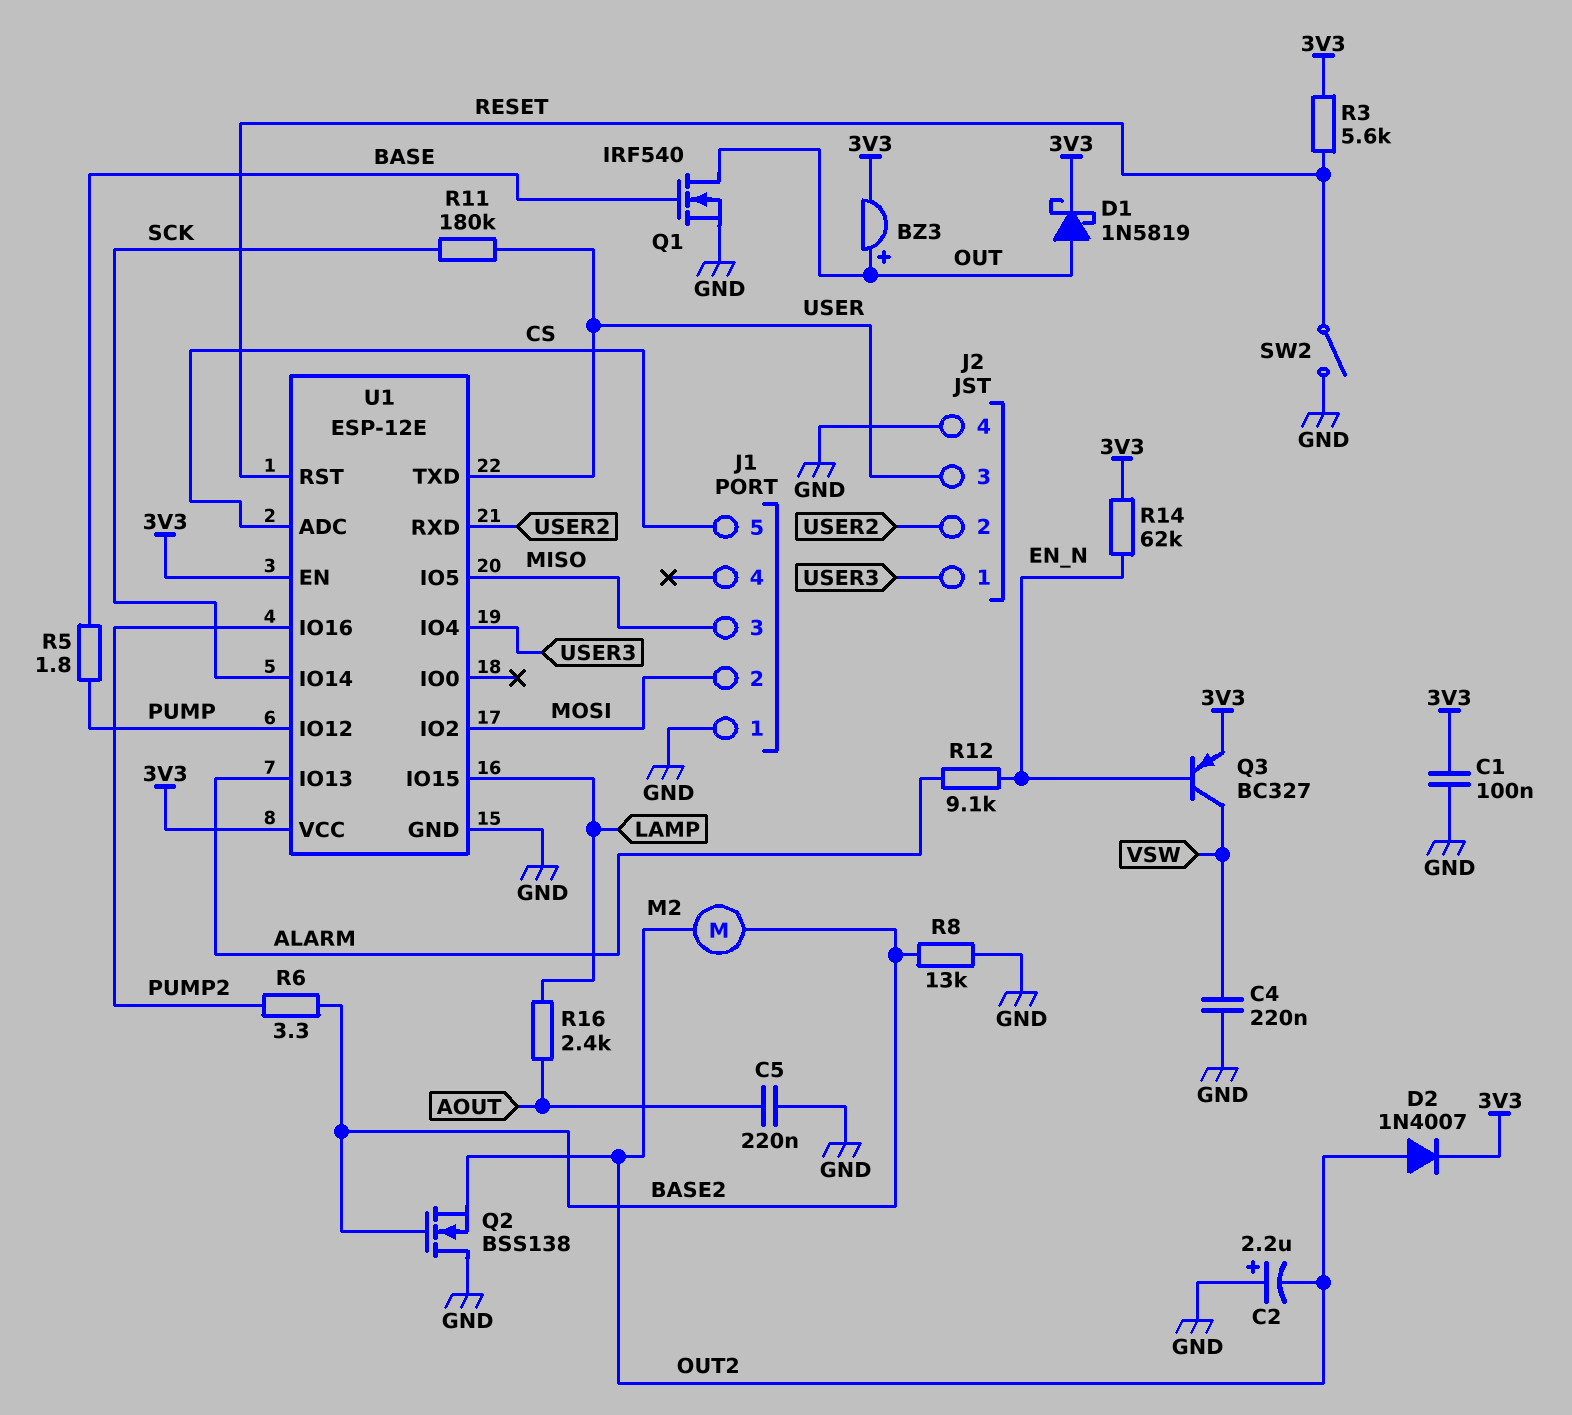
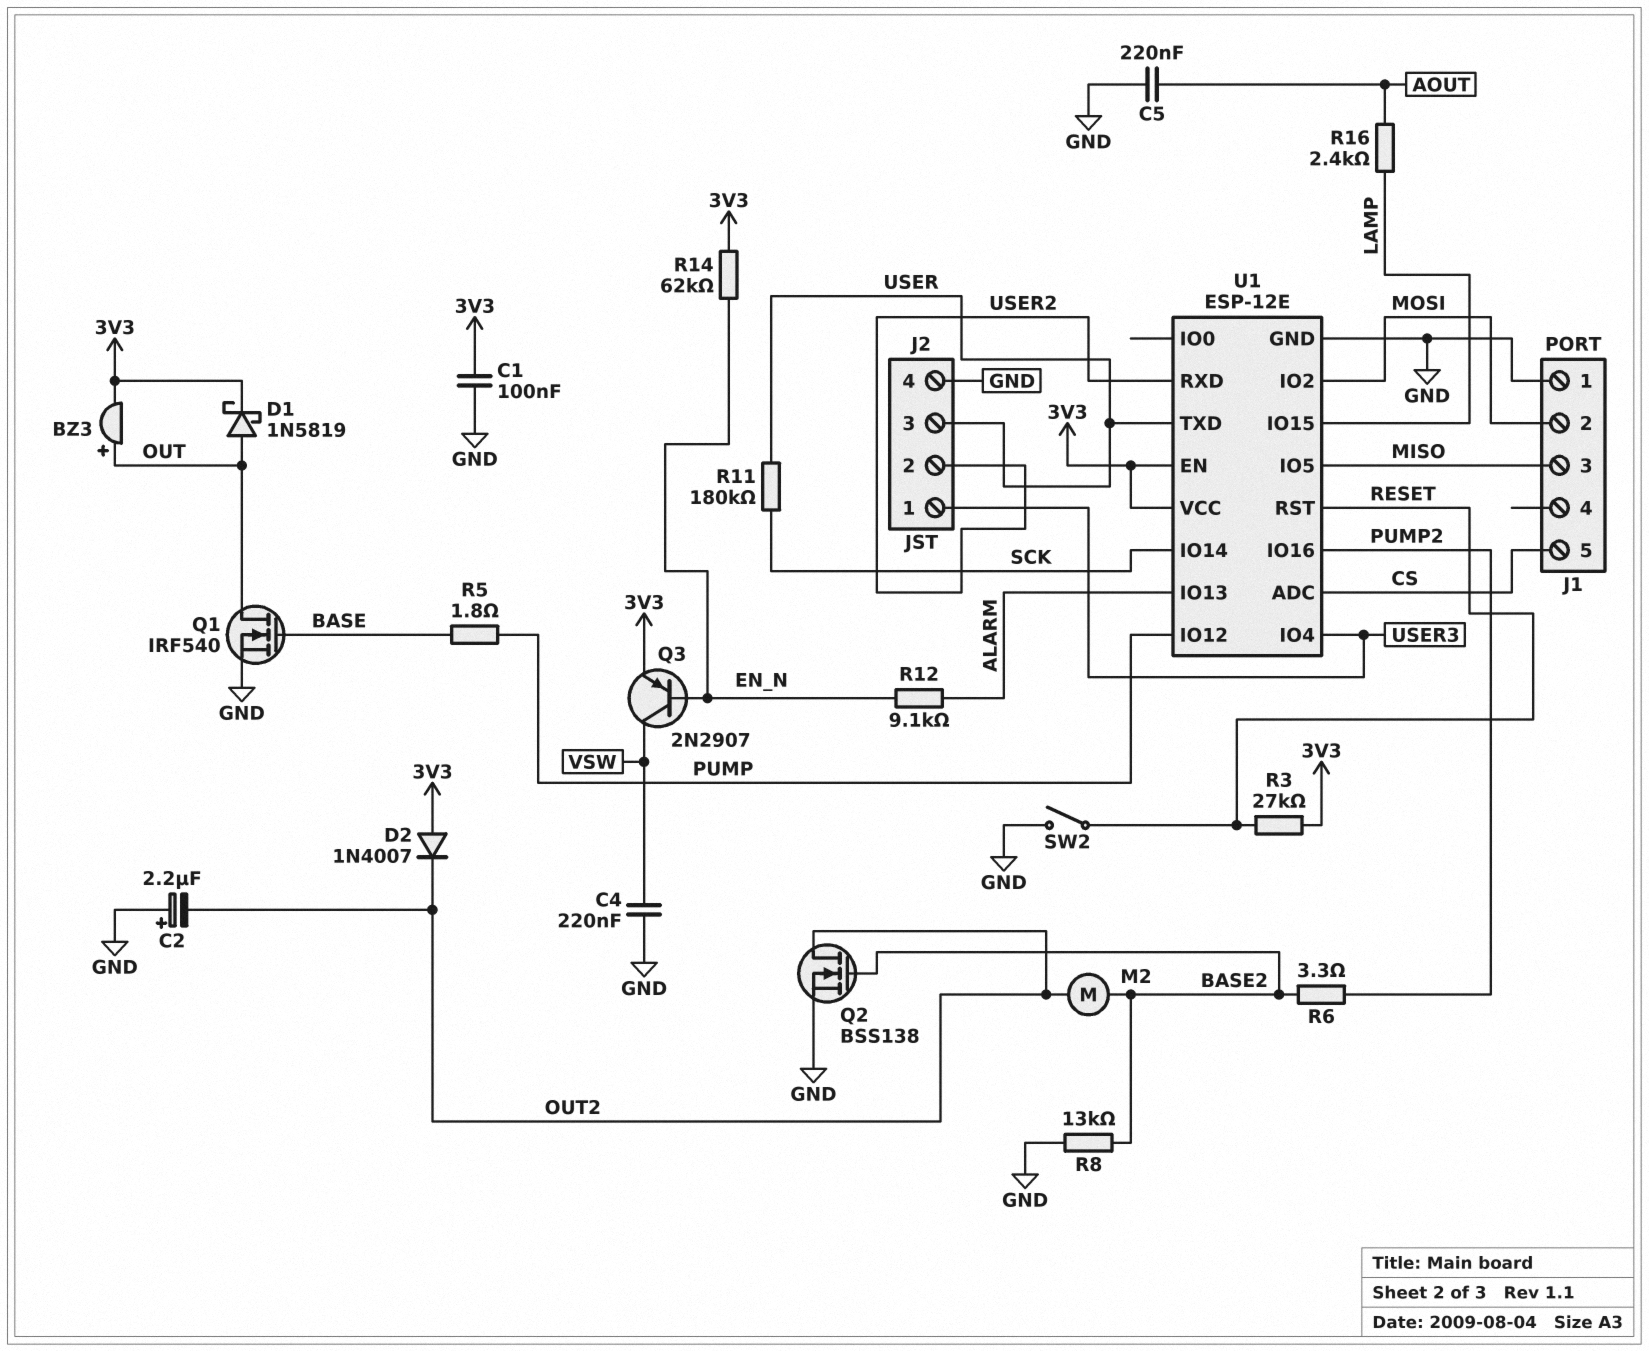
D2: diode 1N4007 (A OUT2, K 3V3) -> diode 1N4007 (A 3V3, K OUT2)
Q2: NMOS BSS138 (G BASE2, D GND, S OUT2) -> NMOS BSS138 (G BASE2, D OUT2, S GND)
Q3: PNP BC327 (B EN_N, C VSW, E 3V3) -> PNP 2N2907 (B EN_N, C VSW, E 3V3)
R3: 5.6k (3V3, RESET) -> 27k (3V3, RESET)

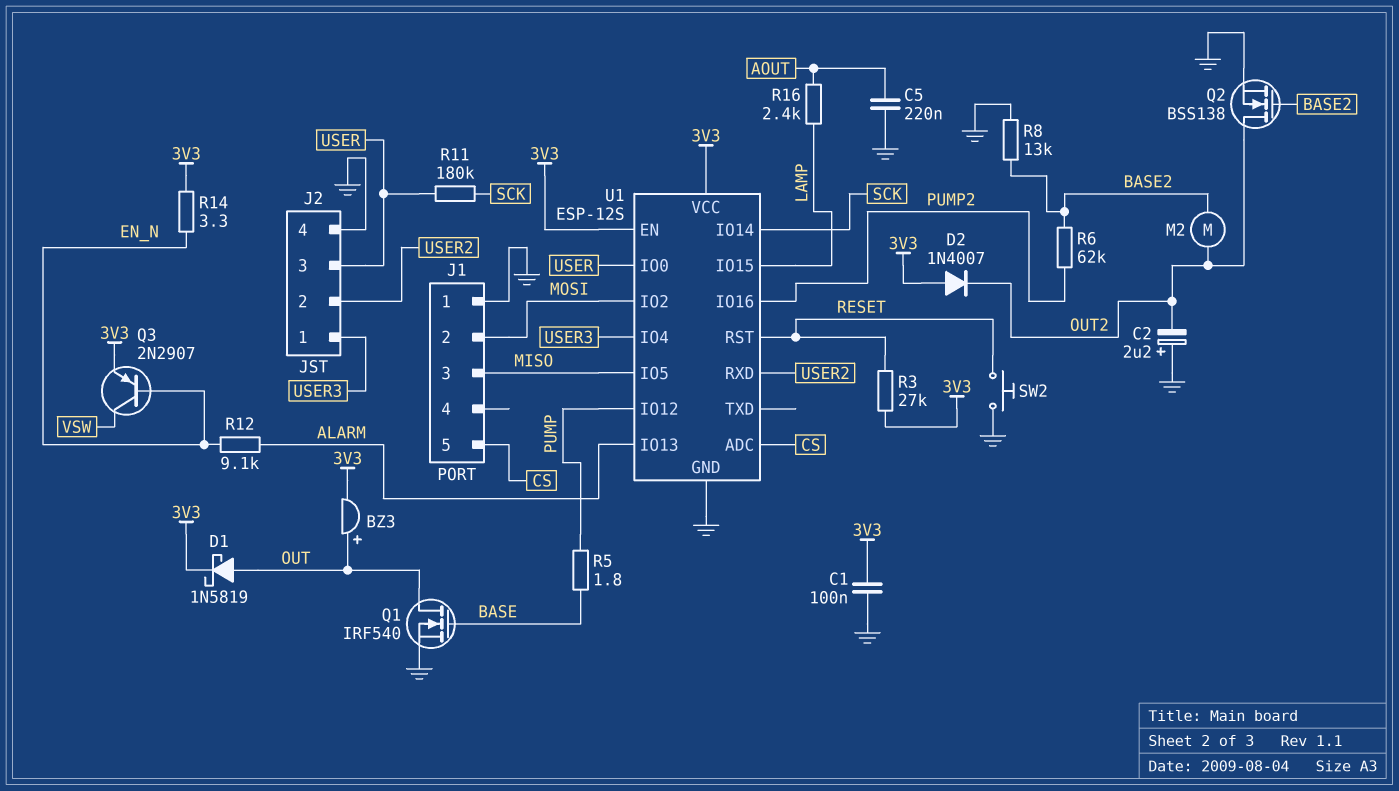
C4: 220nF (GND, VSW) -> none
R6: 3.3 (BASE2, PUMP2) -> 62k (BASE2, PUMP2)
R14: 62k (3V3, EN_N) -> 3.3 (3V3, EN_N)
SW2: switch (GND, RESET) -> button (GND, RESET)
U1: ESP-12E -> ESP-12S
U1 pin IO0: none -> USER
U1 pin TXD: USER -> none

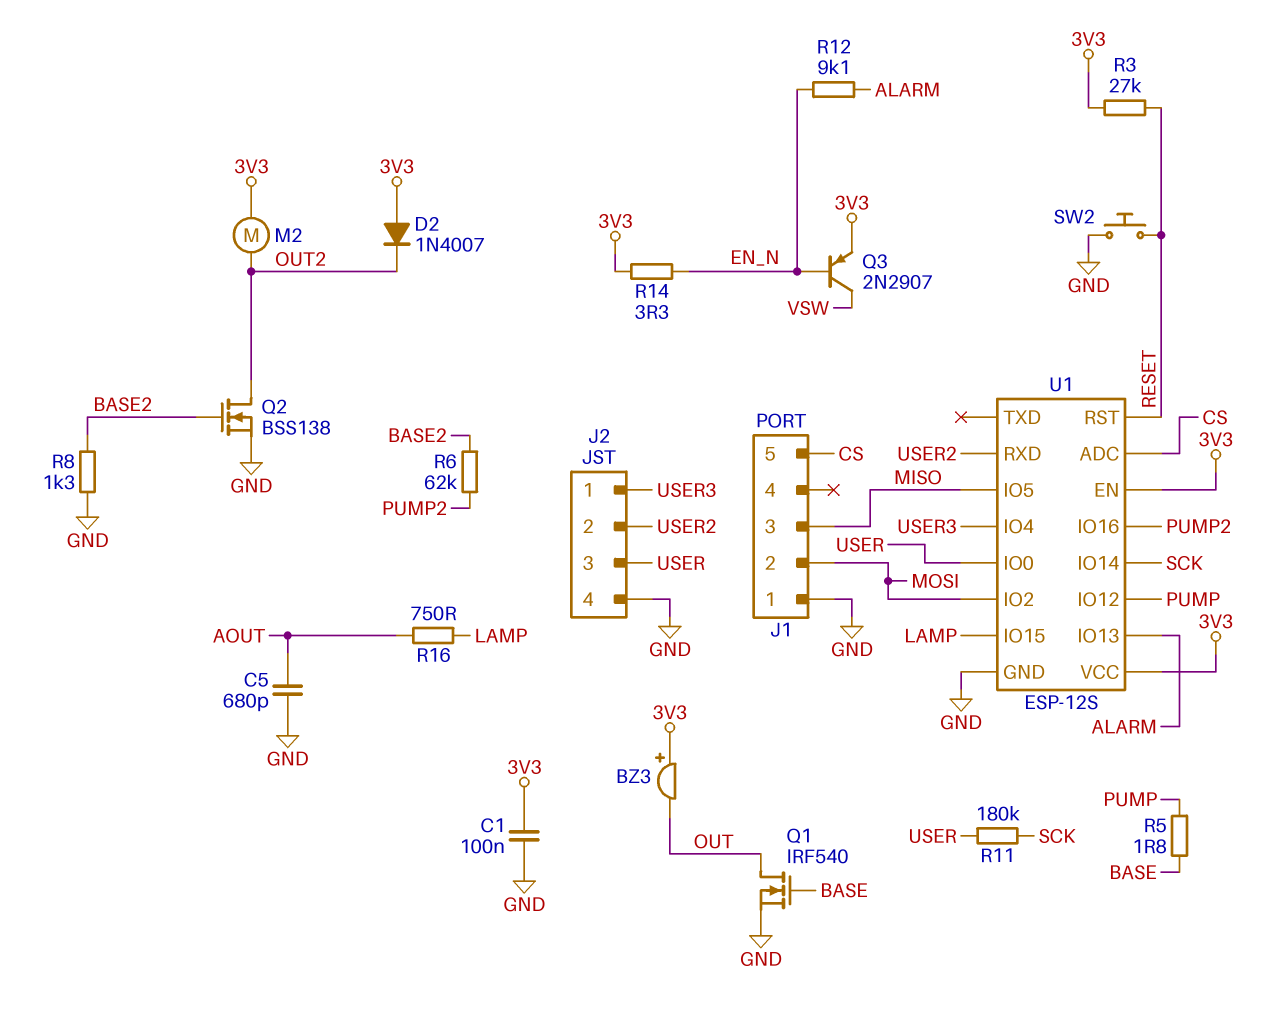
BZ3: buzzer (plus OUT, minus 3V3) -> buzzer (plus 3V3, minus OUT)
C2: 2.2uF (plus GND, minus OUT2) -> none
C5: 220nF (AOUT, GND) -> 680pF (AOUT, GND)
D1: schottky 1N5819 (A OUT, K 3V3) -> none
M2: motor (BASE2, OUT2) -> motor (3V3, OUT2)
R8: 13k (BASE2, GND) -> 1.3k (BASE2, GND)
R16: 2.4k (AOUT, LAMP) -> 750 (AOUT, LAMP)

